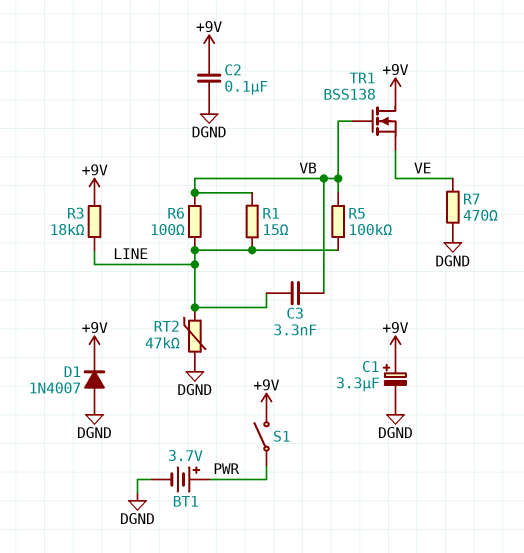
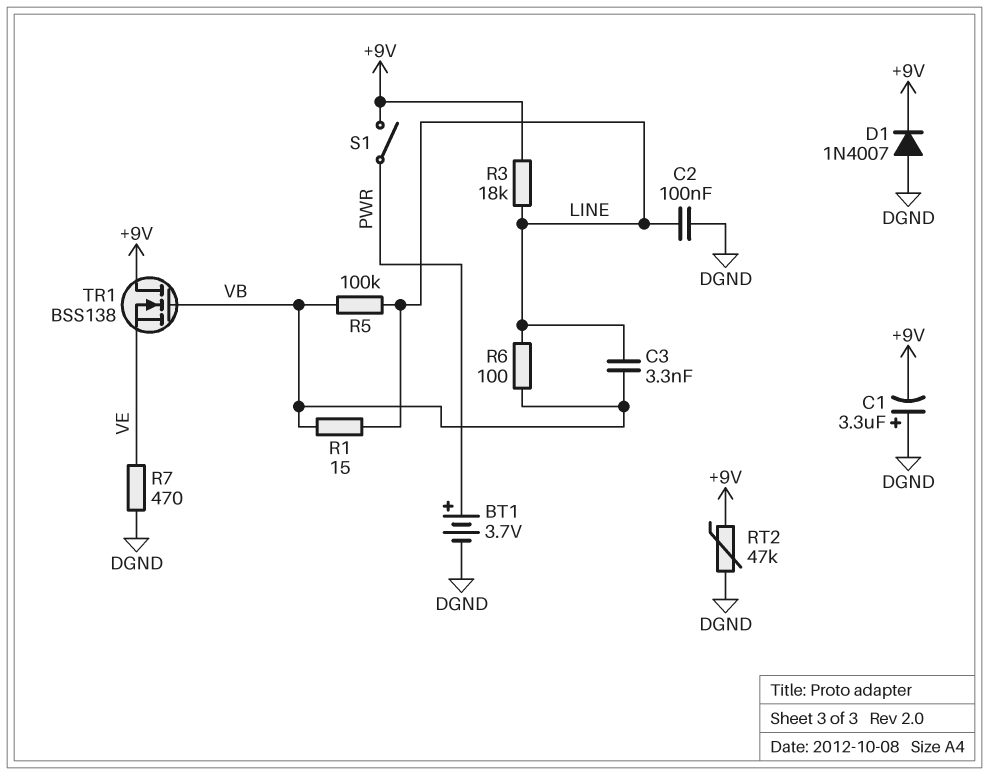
C1: 3.3uF (plus +9V, minus DGND) -> 3.3uF (plus DGND, minus +9V)
C2: 100nF (+9V, DGND) -> 100nF (DGND, LINE)
RT2: 47k (DGND, LINE) -> 47k (+9V, DGND)

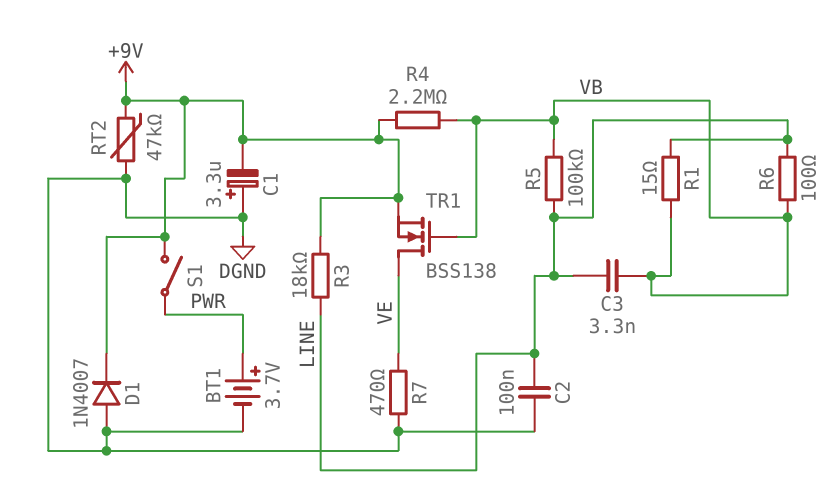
R4: none -> 2.2M (+9V, VB)
TR1: NMOS BSS138 (G VB, D +9V, S VE) -> NMOS BSS138 (G VB, D VE, S +9V)

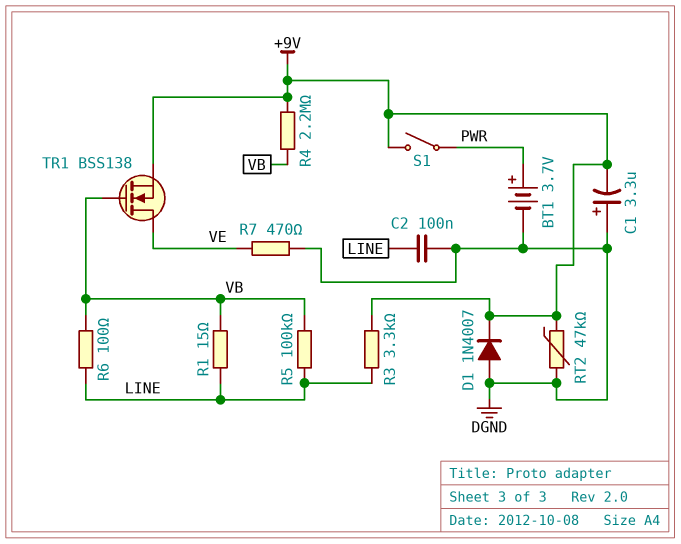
C3: 3.3nF (LINE, VB) -> none
R3: 18k (+9V, LINE) -> 3.3k (+9V, LINE)

